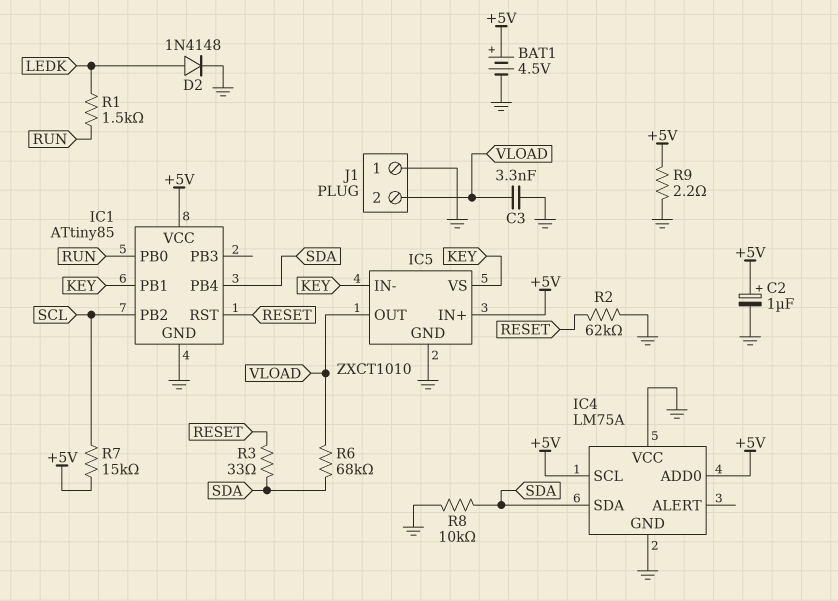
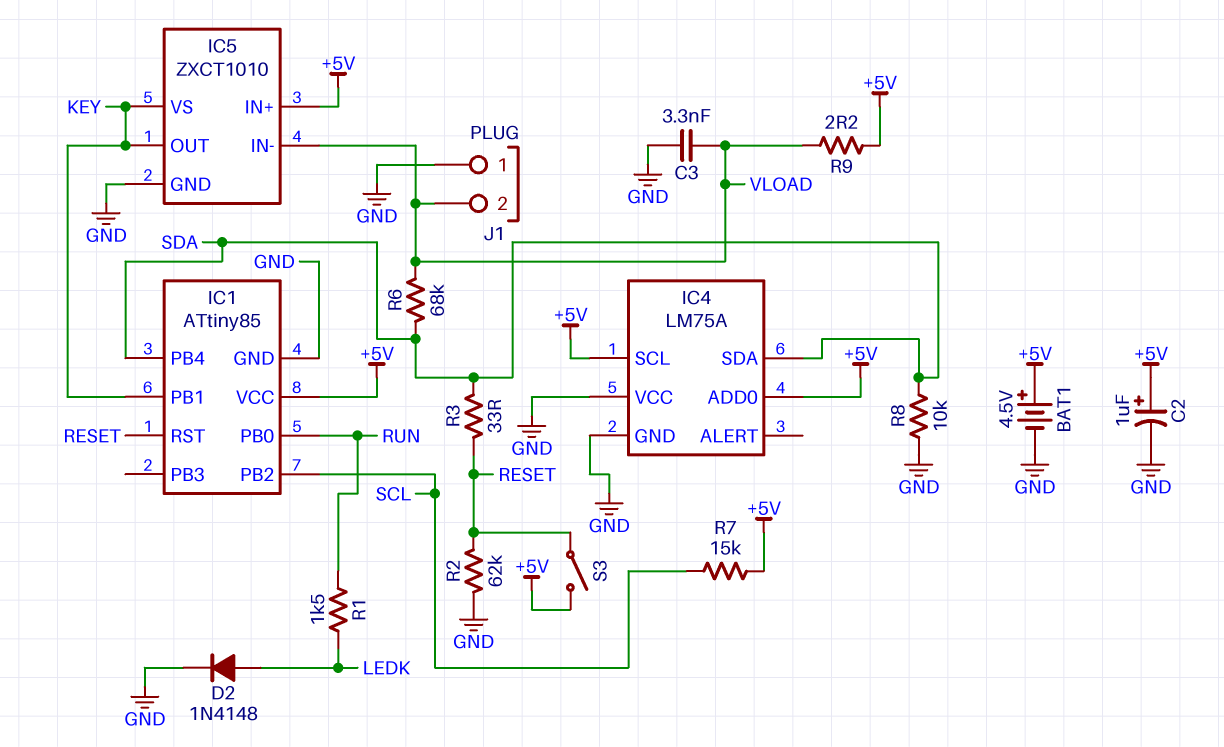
IC5 pin IN-: KEY -> VLOAD
IC5 pin OUT: VLOAD -> KEY
R9: 2.2 (+5V, GND) -> 2.2 (+5V, VLOAD)
S3: none -> switch (+5V, RESET)

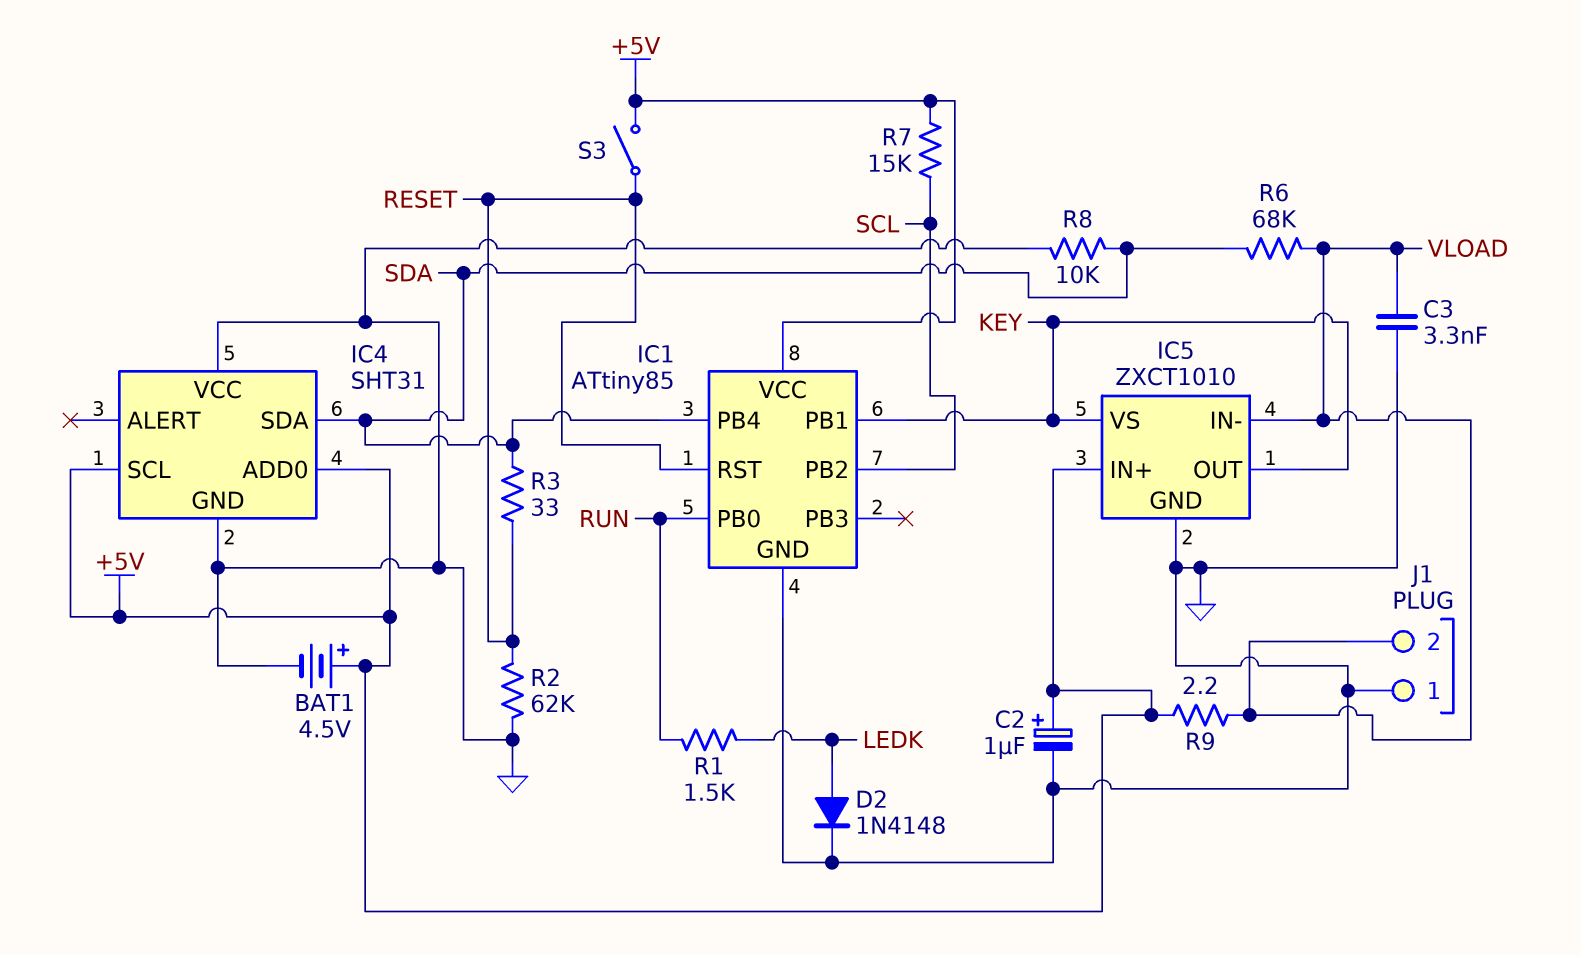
IC4: LM75A -> SHT31

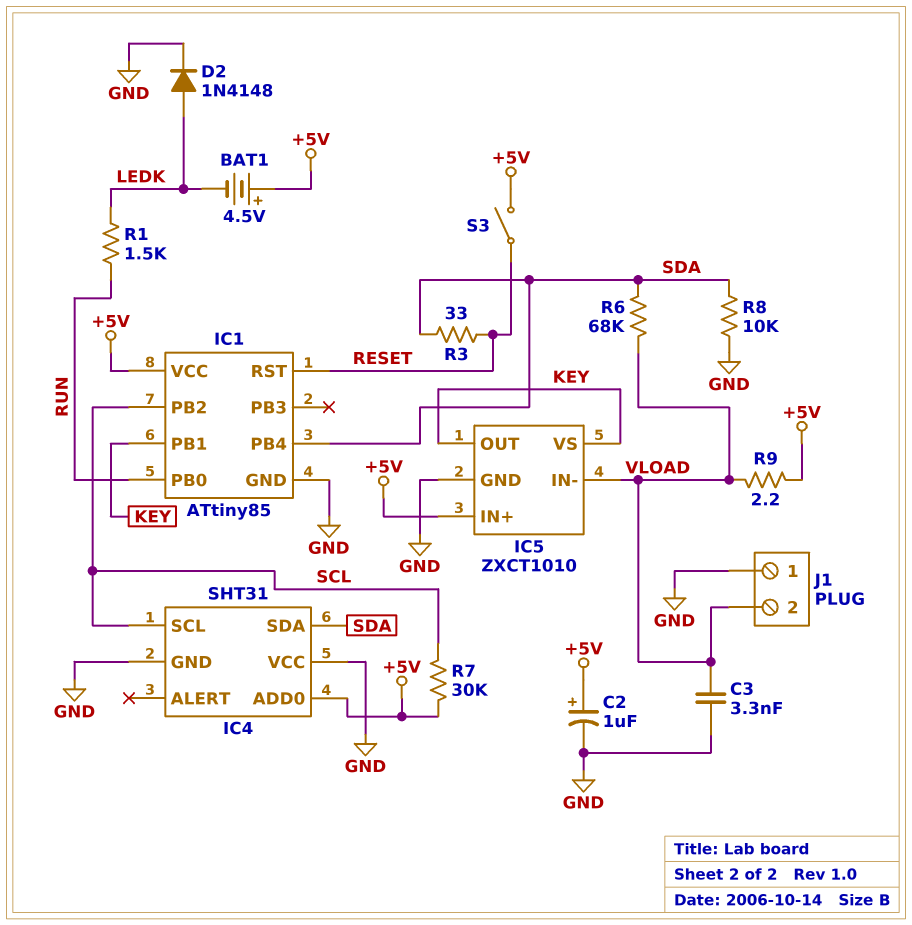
BAT1: 4.5V (plus +5V, minus GND) -> 4.5V (plus +5V, minus LEDK)
IC4 pin SCL: +5V -> SCL
R2: 62k (GND, RESET) -> none
R7: 15k (+5V, SCL) -> 30k (+5V, SCL)

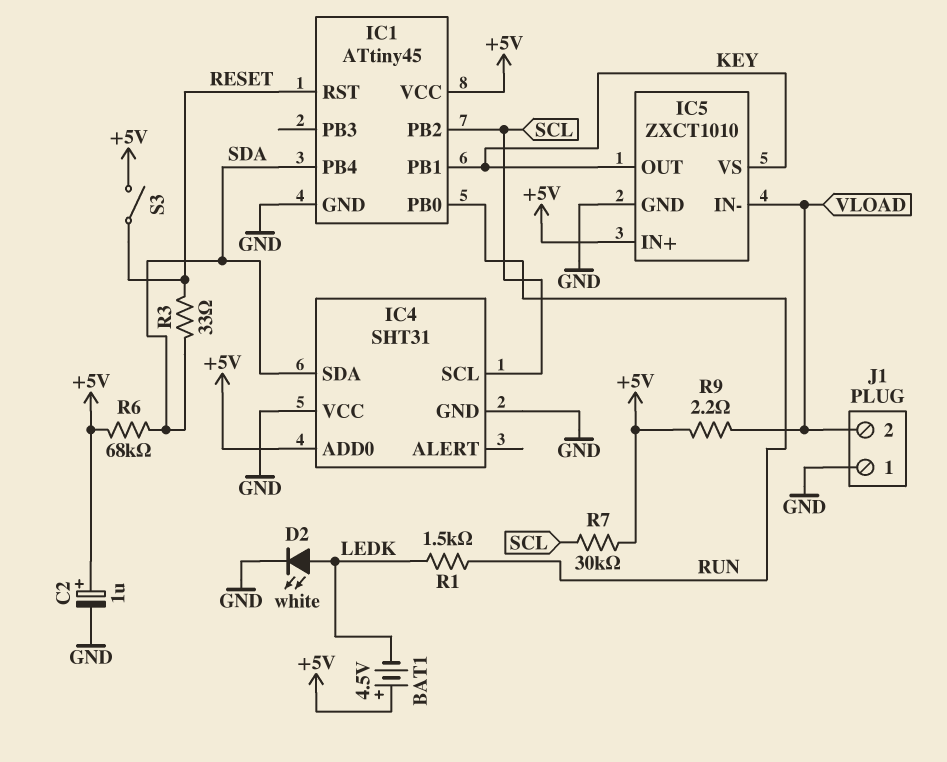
C3: 3.3nF (GND, VLOAD) -> none
D2: diode 1N4148 (A LEDK, K GND) -> LED white (A LEDK, K GND)
IC1: ATtiny85 -> ATtiny45
R6: 68k (SDA, VLOAD) -> 68k (+5V, SDA)
R8: 10k (GND, SDA) -> none

